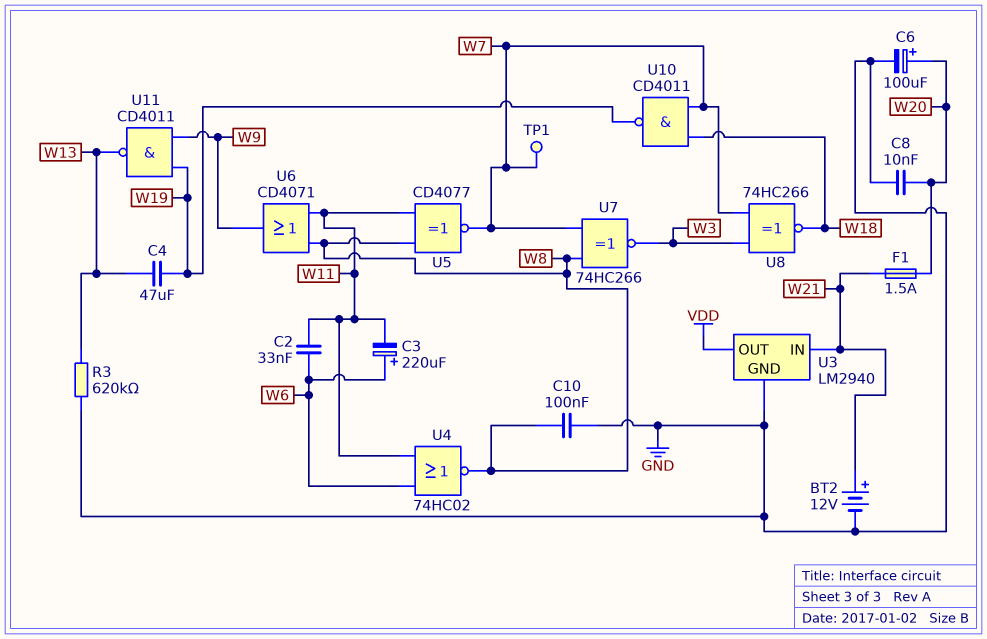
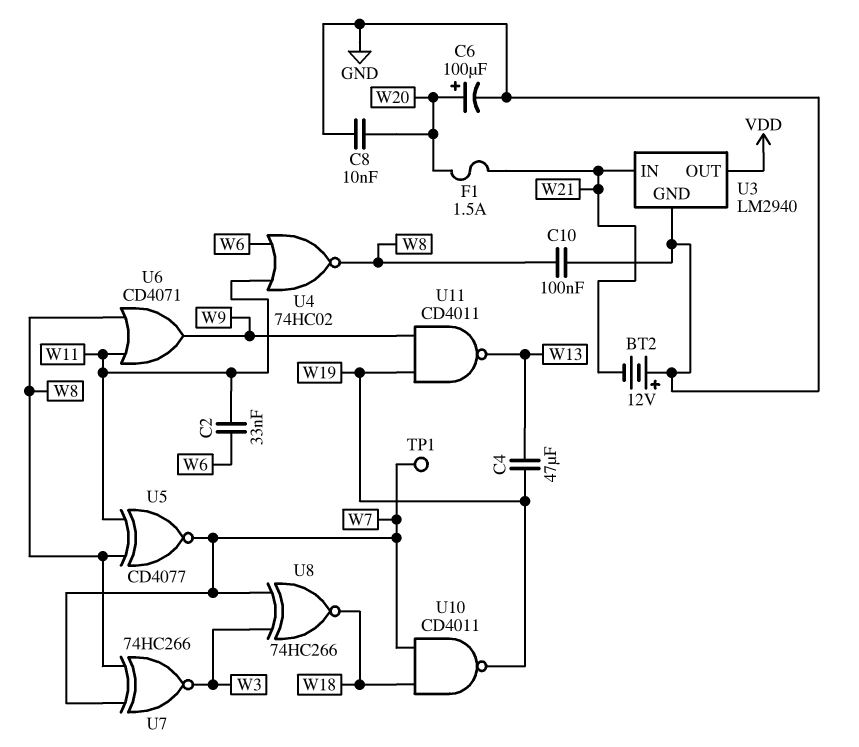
BT2: 12V (plus W21, minus GND) -> 12V (plus GND, minus W21)
C3: 220uF (plus W6, minus W11) -> none
R3: 620k (GND, W13) -> none

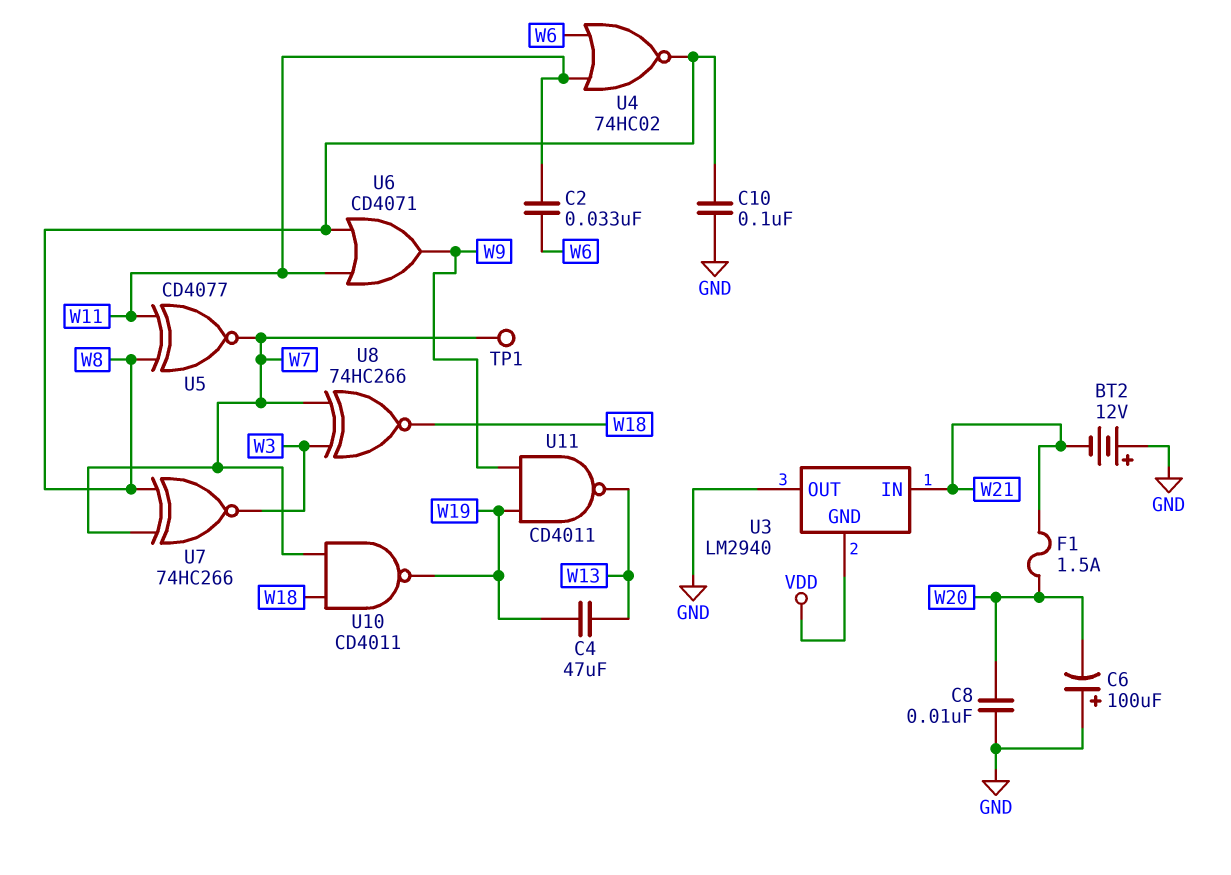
C6: 100uF (plus W20, minus GND) -> 100uF (plus GND, minus W20)
U3 pin GND: GND -> VDD
U3 pin OUT: VDD -> GND

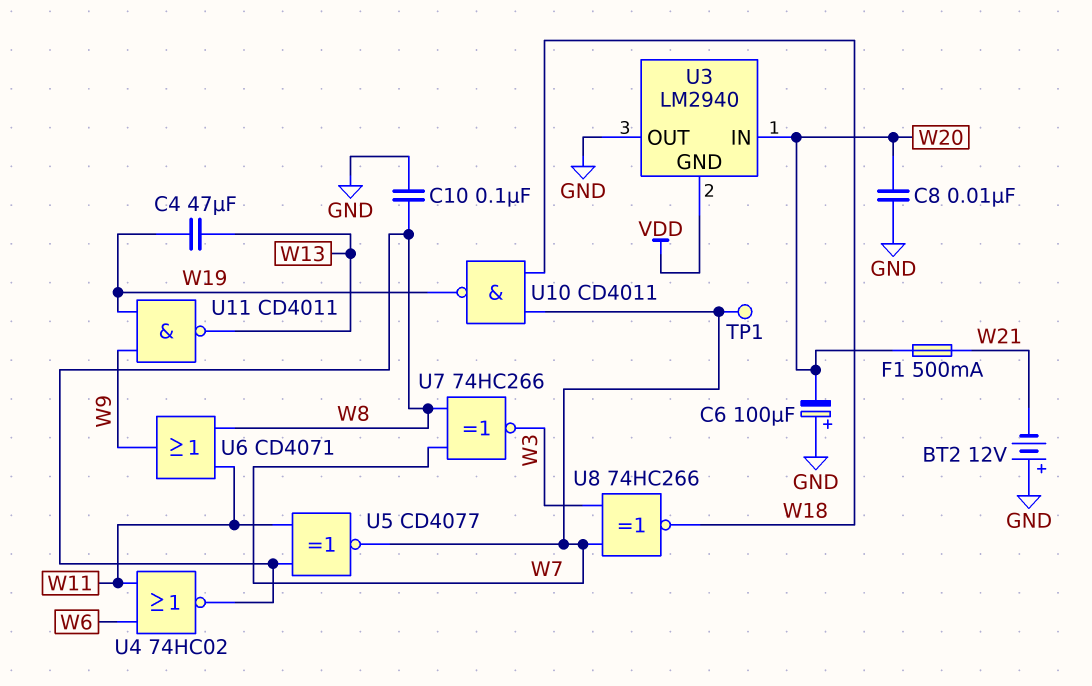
C2: 33nF (W6, W11) -> none
F1: 1.5A (W20, W21) -> 500mA (W20, W21)
U3 pin IN: W21 -> W20

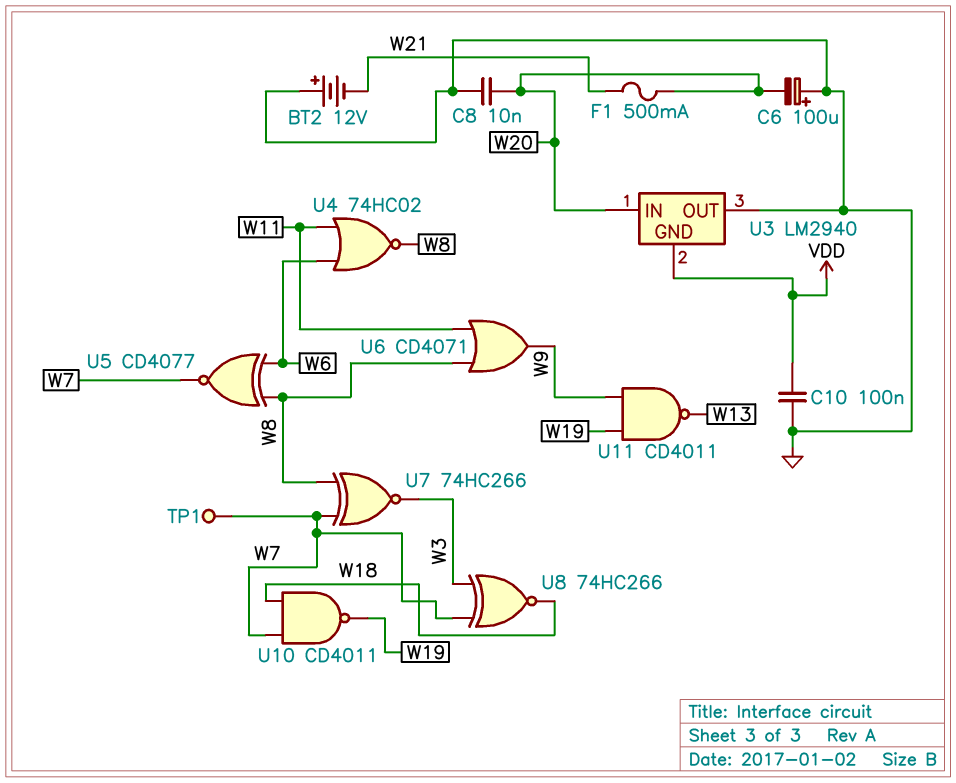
C4: 47uF (W13, W19) -> none
C10: 100nF (GND, W8) -> 100nF (GND, VDD)
U5: XNOR CD4077 (in W8, in W11, out W7) -> XNOR CD4077 (in W6, in W8, out W7)

